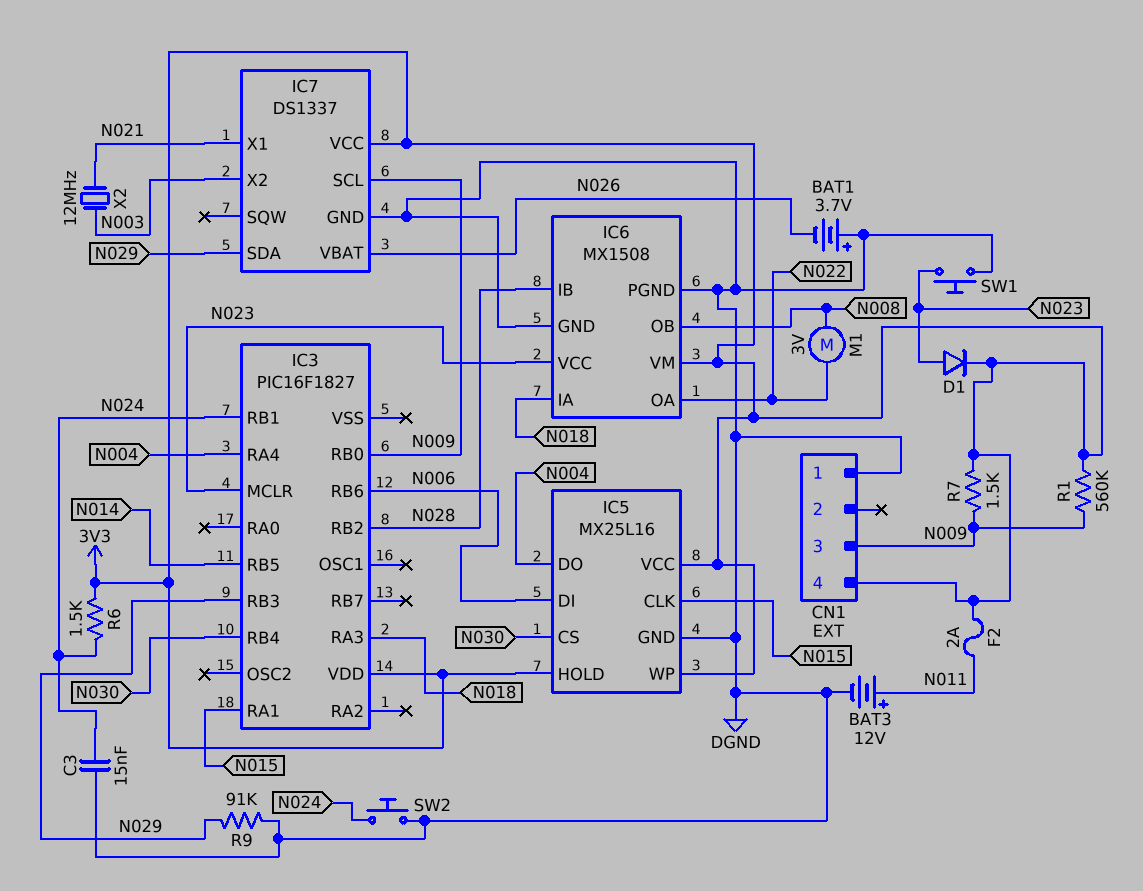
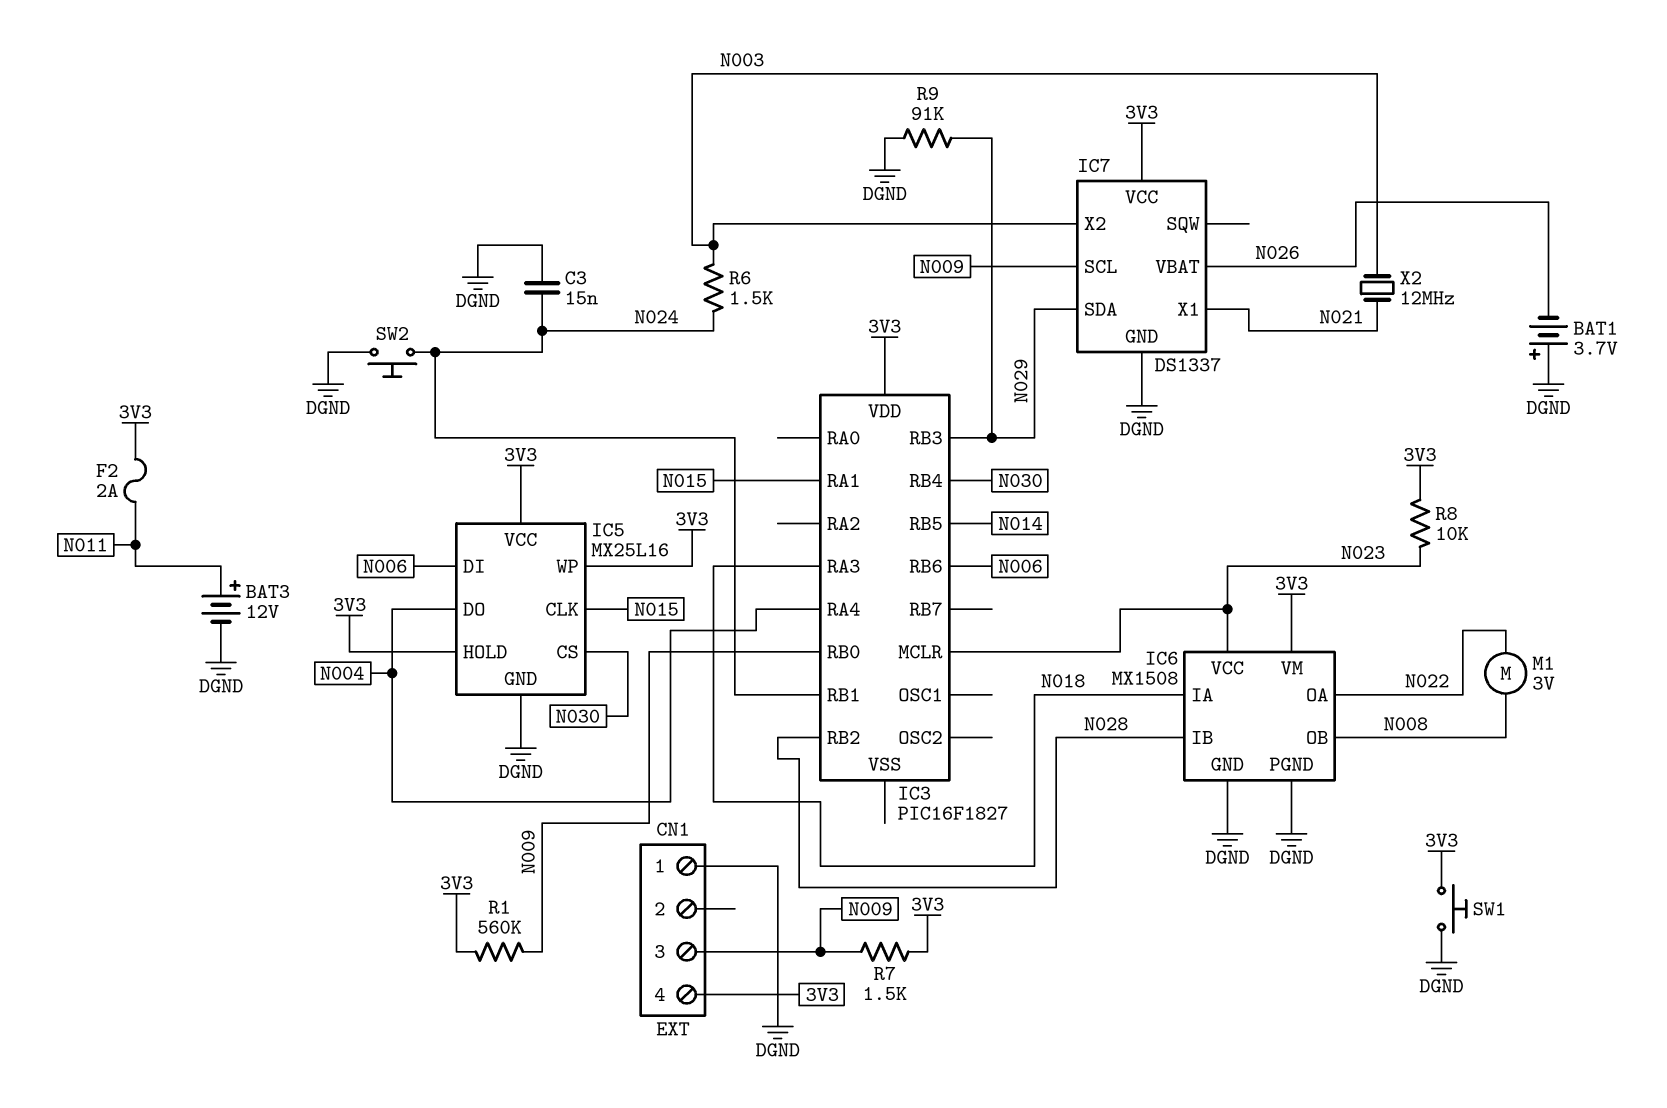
D1: diode (A N023, K 3V3) -> none
R6: 1.5k (3V3, N024) -> 1.5k (N003, N024)
R8: none -> 10k (3V3, N023)
SW1: button (DGND, N023) -> button (3V3, DGND)

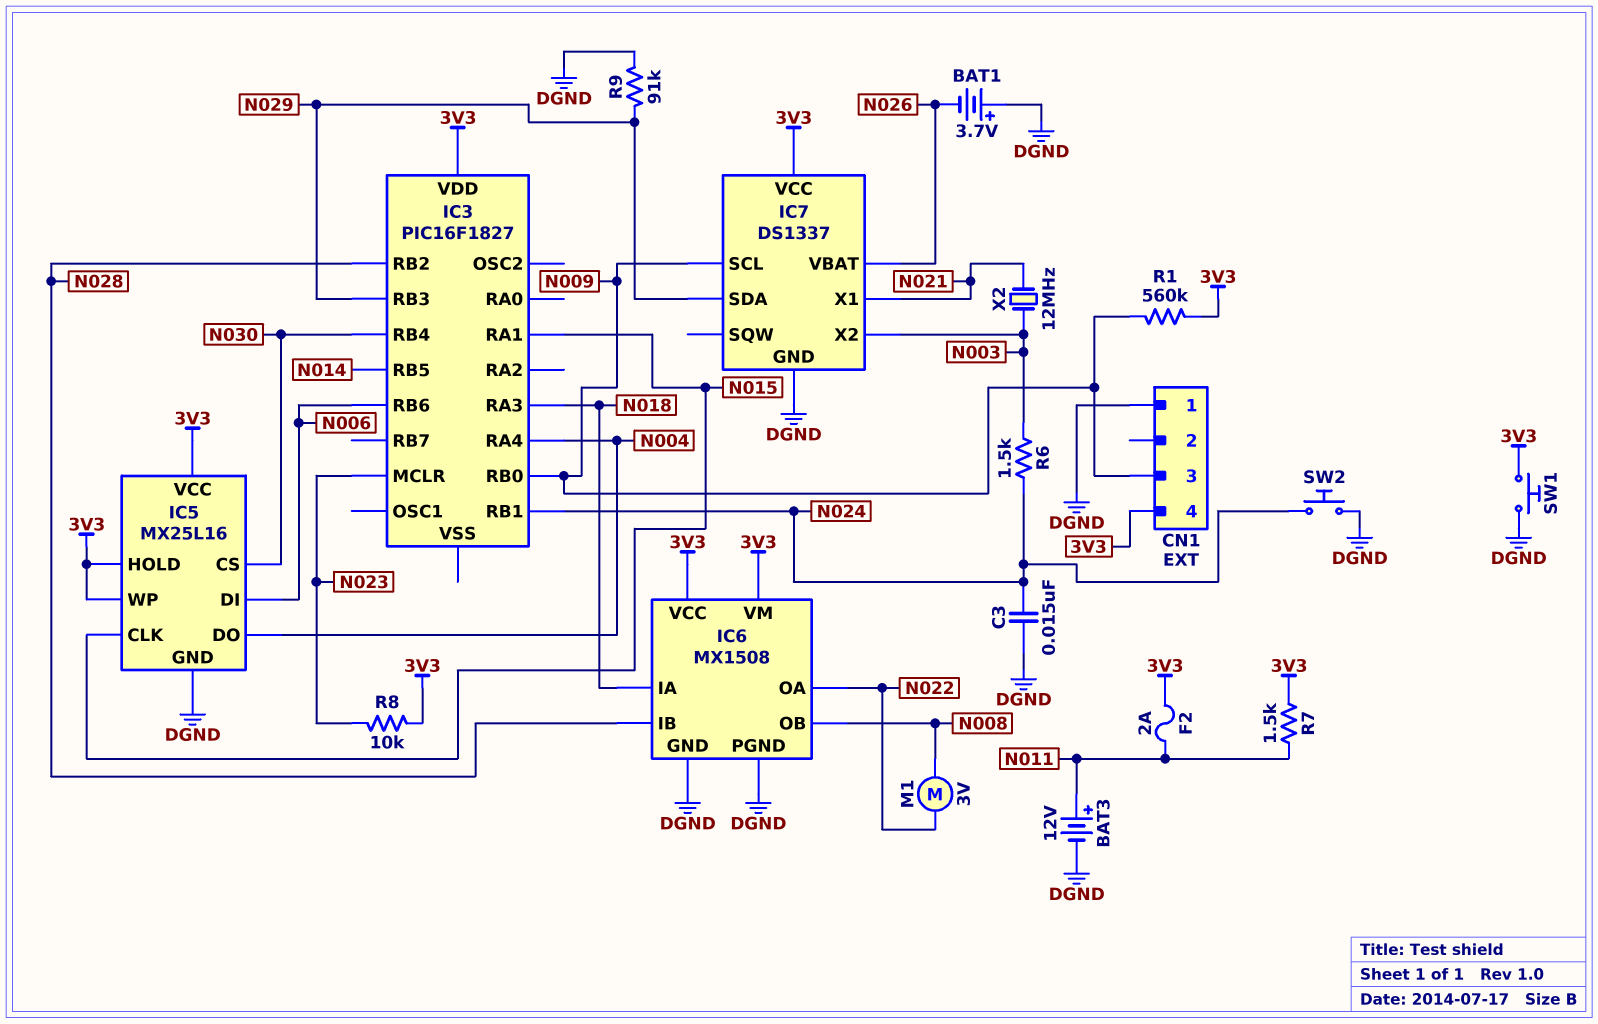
IC6 pin VCC: N023 -> 3V3
R7: 1.5k (3V3, N009) -> 1.5k (3V3, N011)

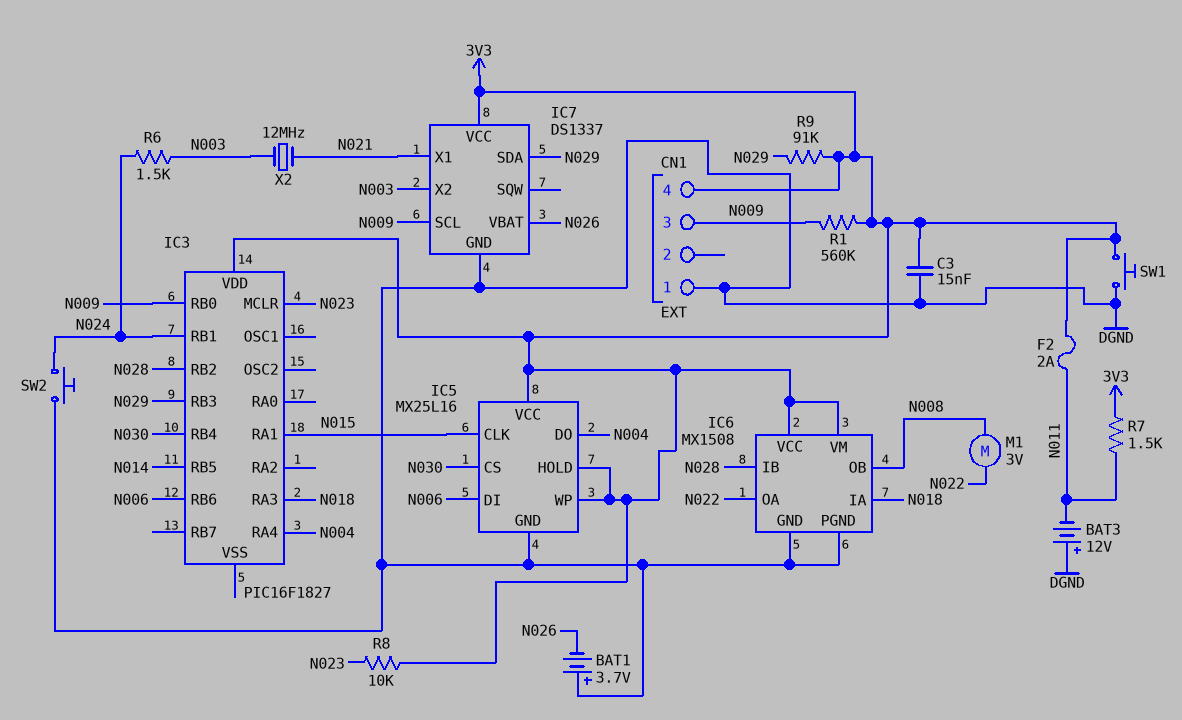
BAT3: 12V (plus N011, minus DGND) -> 12V (plus DGND, minus N011)
C3: 15nF (DGND, N024) -> 15nF (3V3, DGND)
R9: 91k (DGND, N029) -> 91k (3V3, N029)

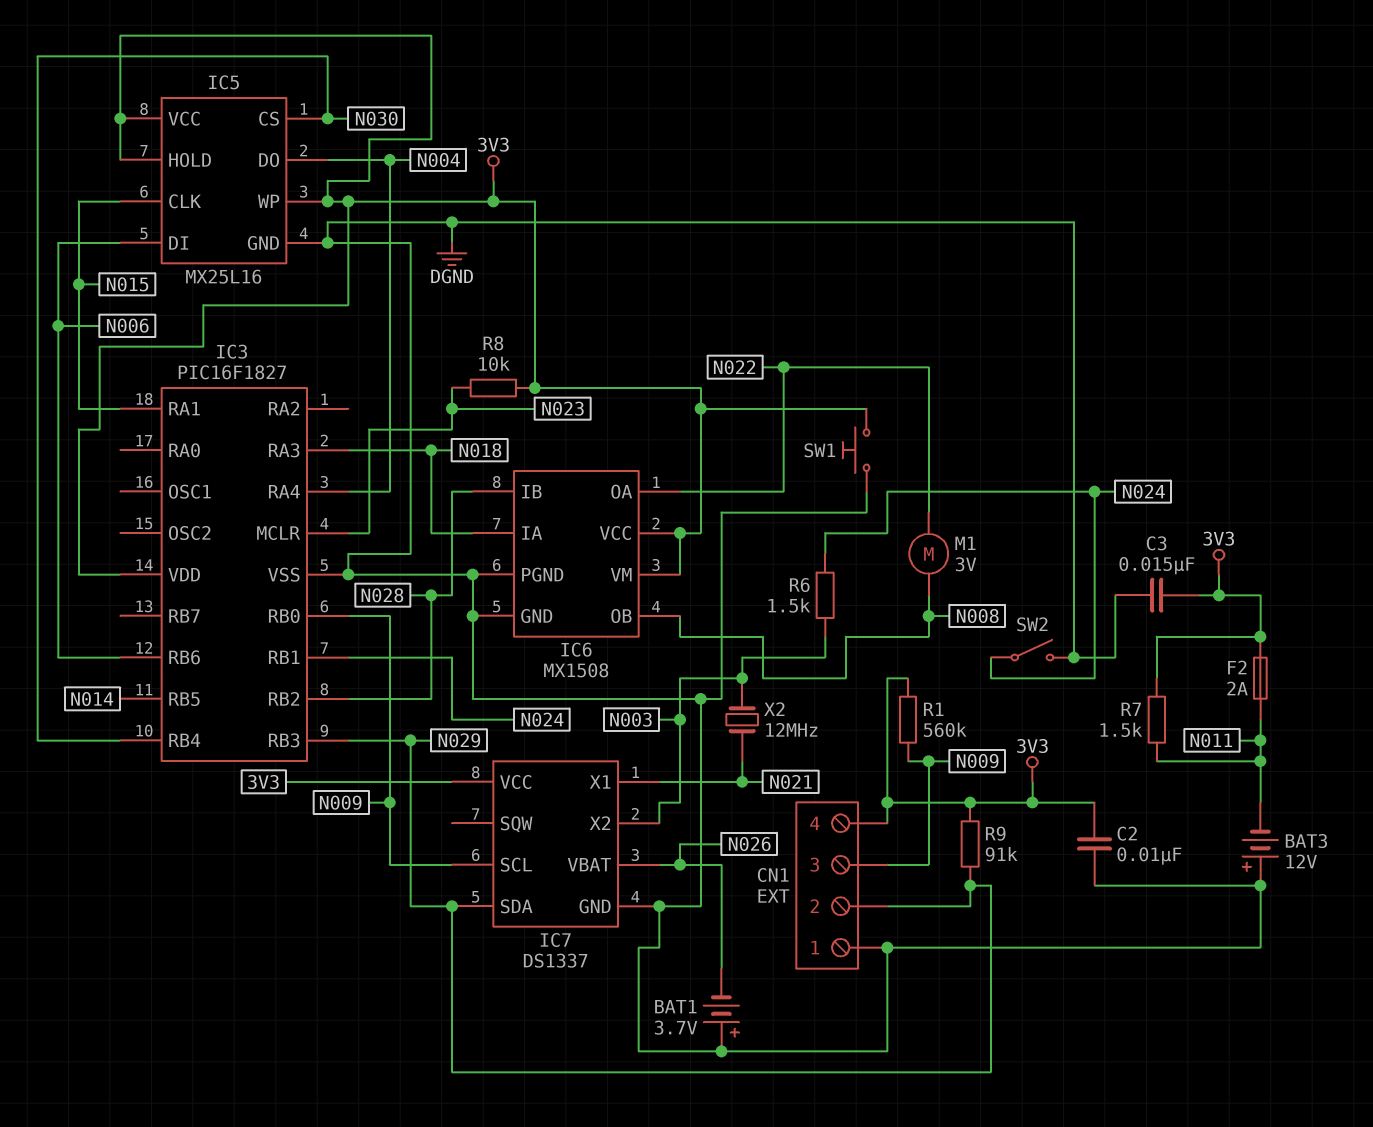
C2: none -> 10nF (3V3, DGND)
CN1 pin 2: none -> N029
IC3 pin VSS: none -> DGND
SW2: button (DGND, N024) -> switch (DGND, N024)

